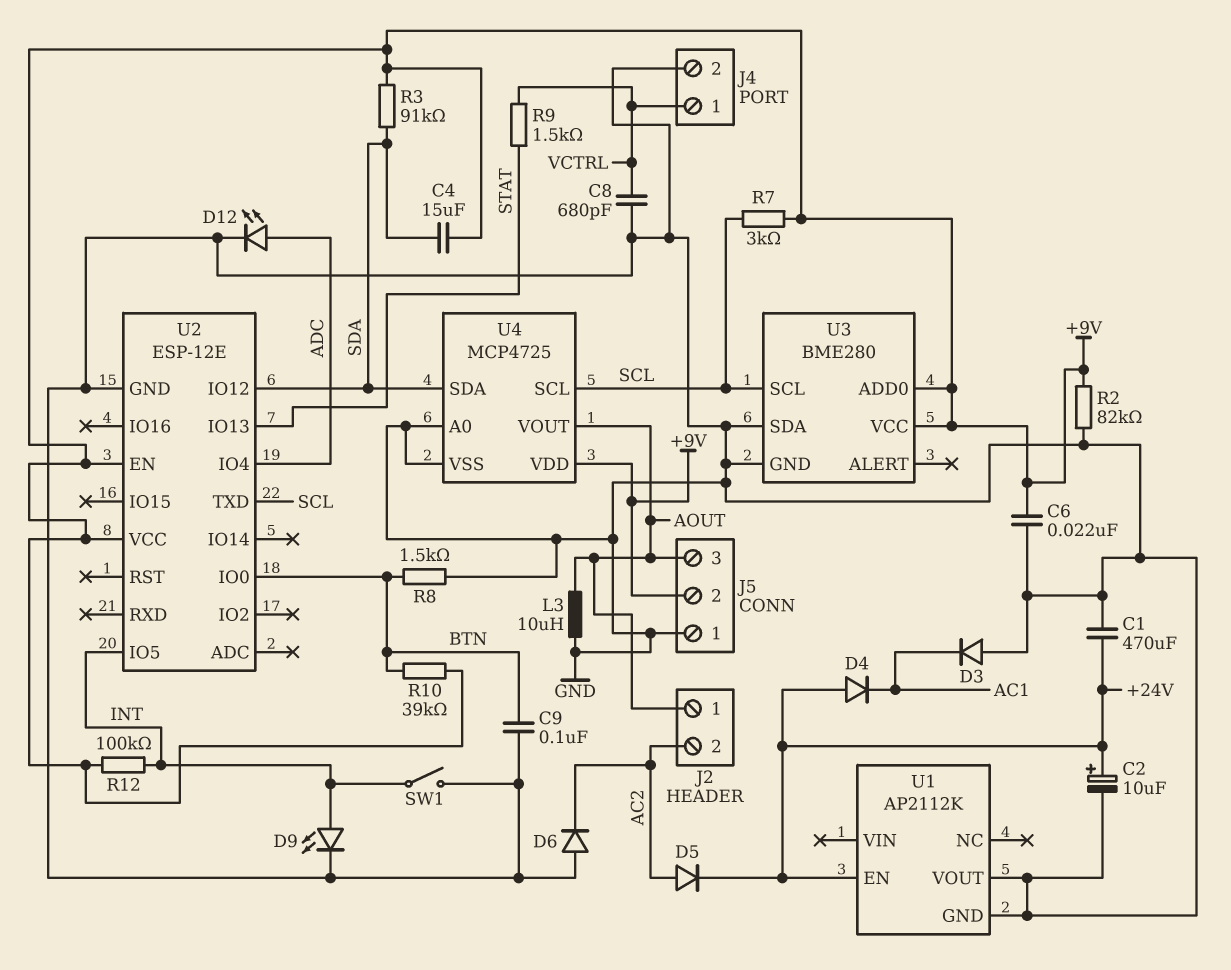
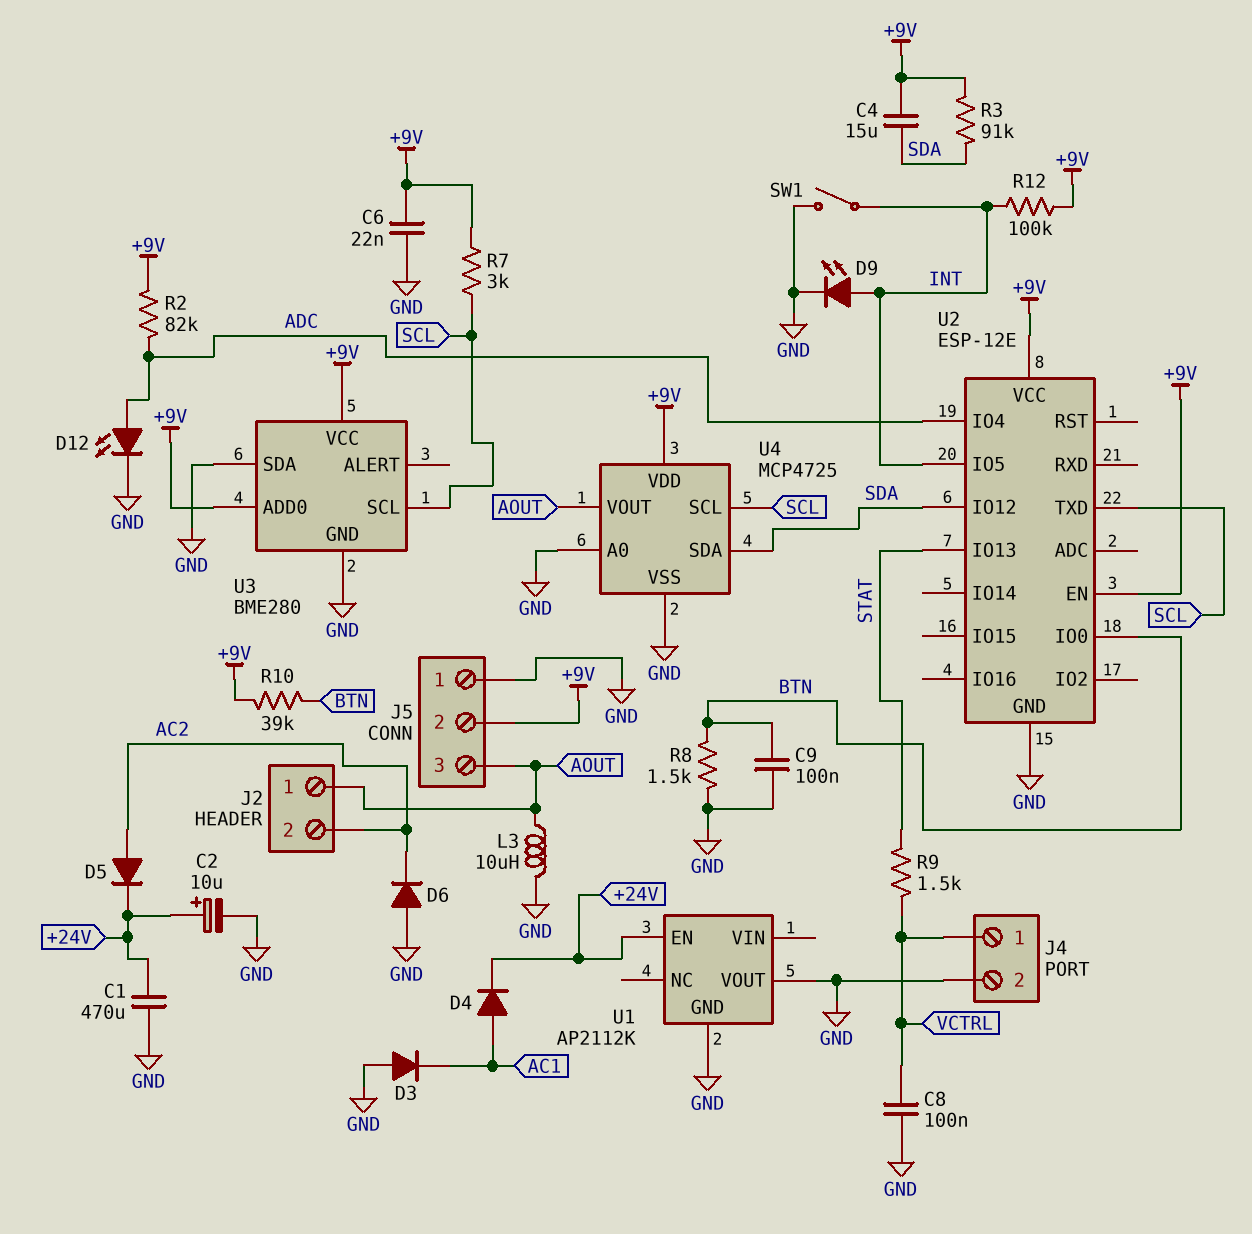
C8: 680pF (GND, VCTRL) -> 100nF (GND, VCTRL)
D4: diode (A +24V, K AC1) -> diode (A AC1, K +24V)
R2: 82k (+9V, GND) -> 82k (+9V, ADC)

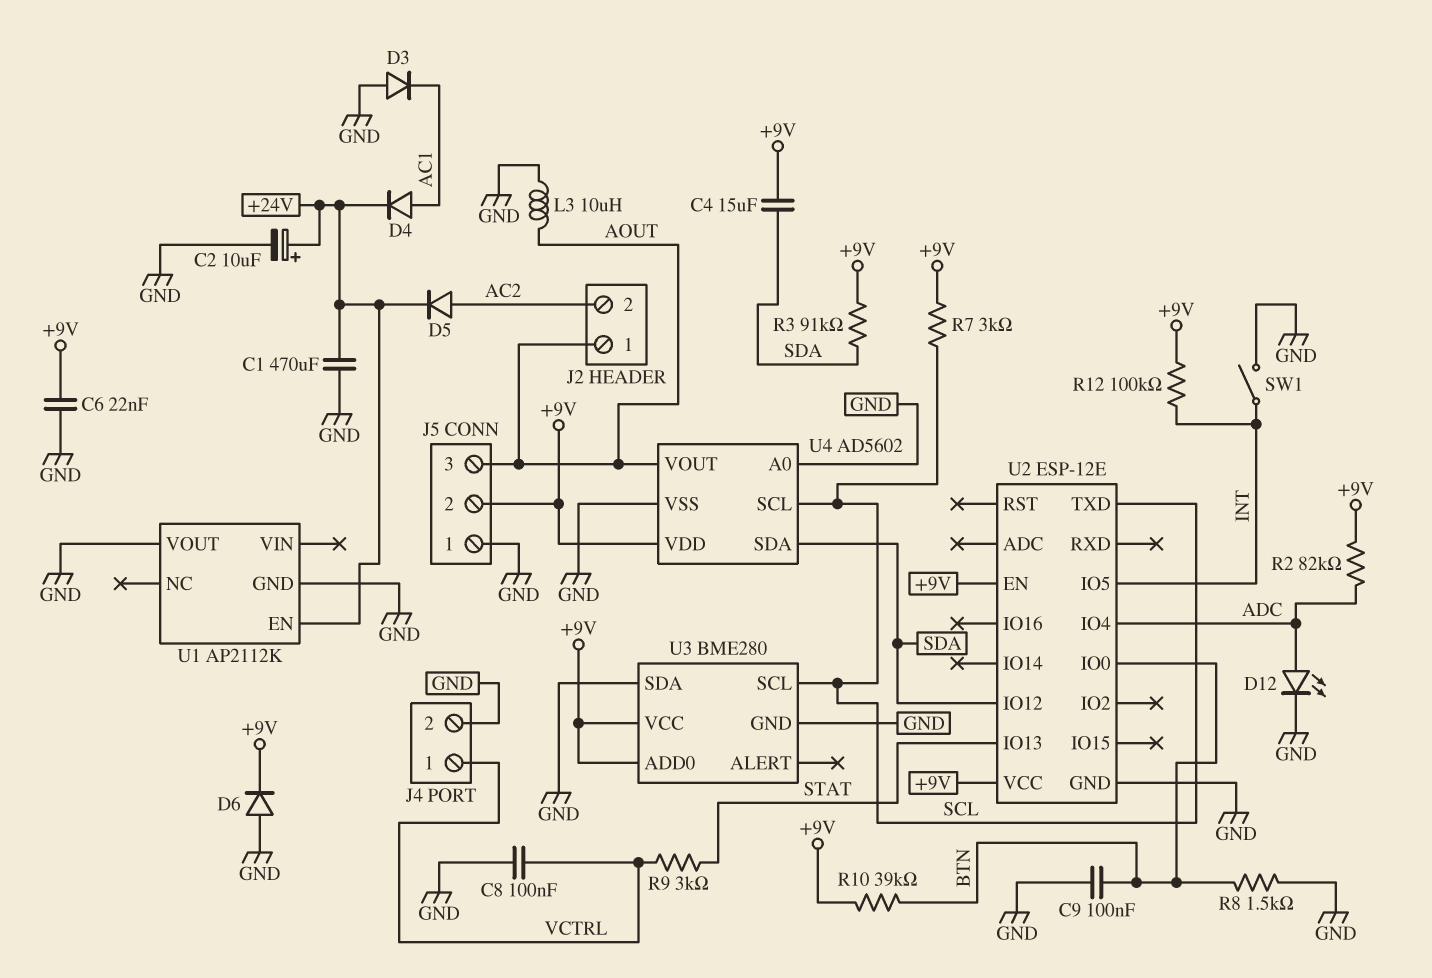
D6: diode (A GND, K AC2) -> diode (A GND, K +9V)
D9: LED (A INT, K GND) -> none
R9: 1.5k (STAT, VCTRL) -> 3k (STAT, VCTRL)
U4: MCP4725 -> AD5602

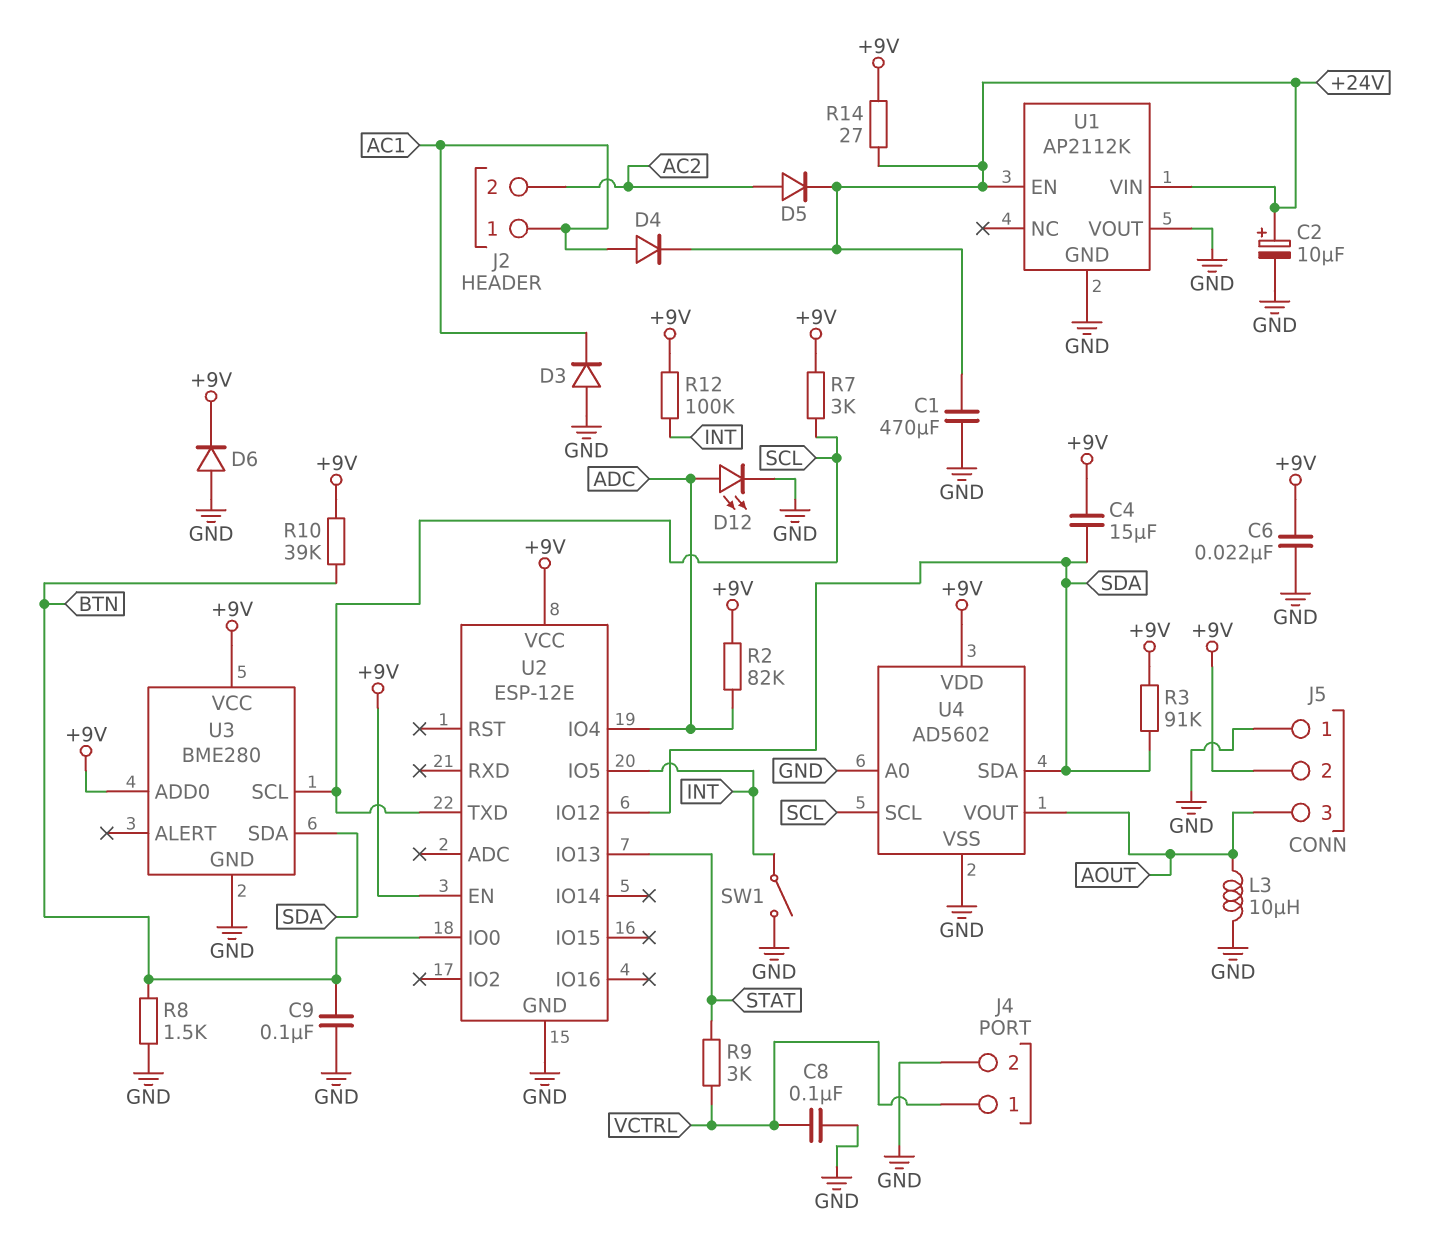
J2 pin 1: AOUT -> AC1
R14: none -> 27 (+9V, +24V)
U1 pin VIN: none -> +24V
U3 pin SDA: GND -> SDA

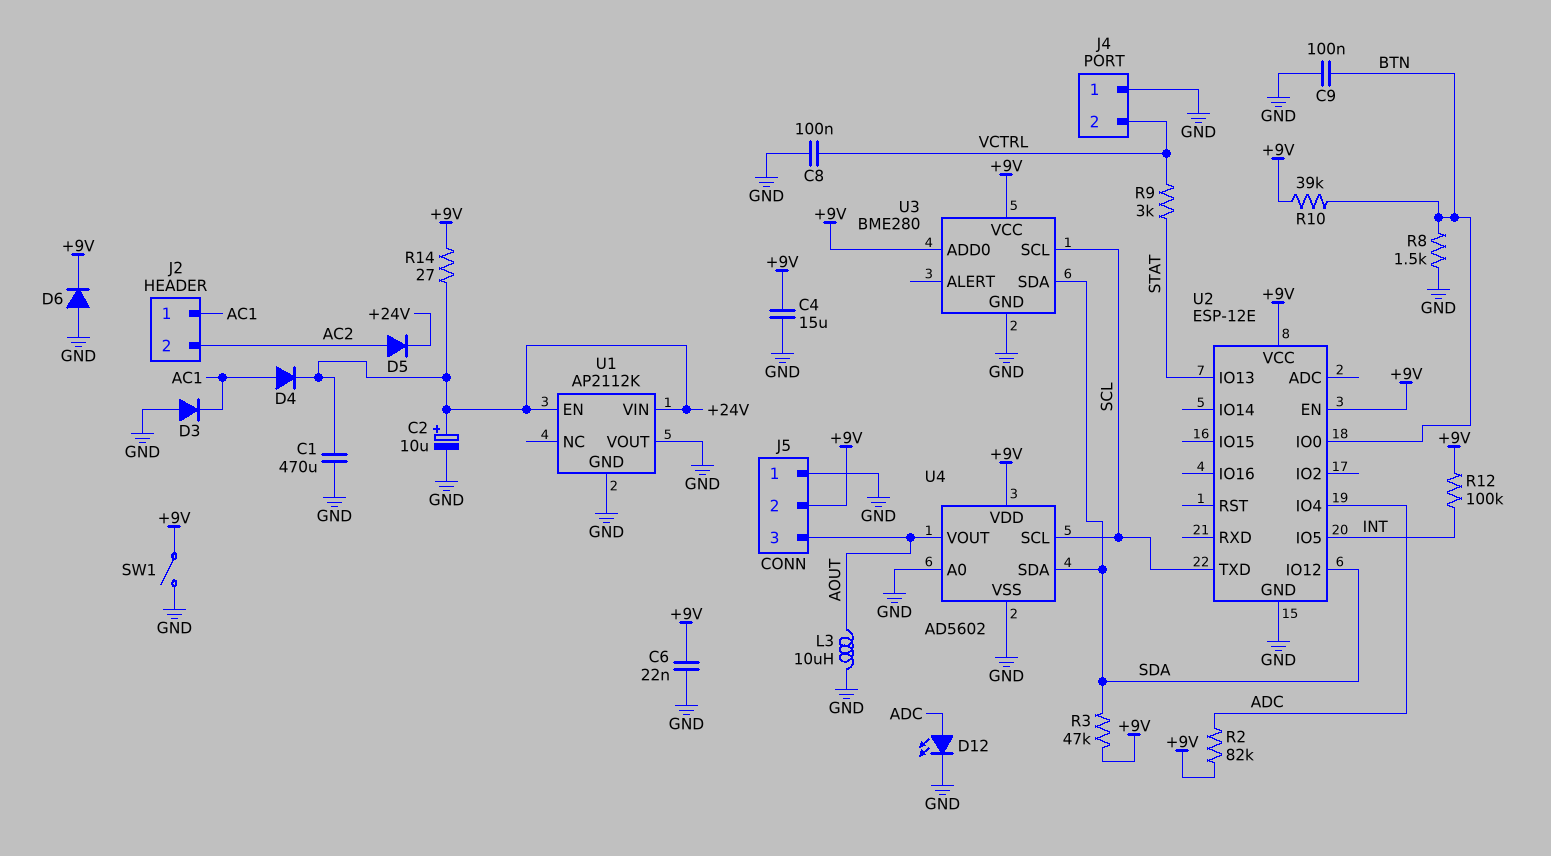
C4: 15uF (+9V, SDA) -> 15uF (+9V, GND)
J4 pin 1: VCTRL -> GND
J4 pin 2: GND -> VCTRL
R3: 91k (+9V, SDA) -> 47k (+9V, SDA)
R7: 3k (+9V, SCL) -> none
SW1: switch (GND, INT) -> switch (+9V, GND)

